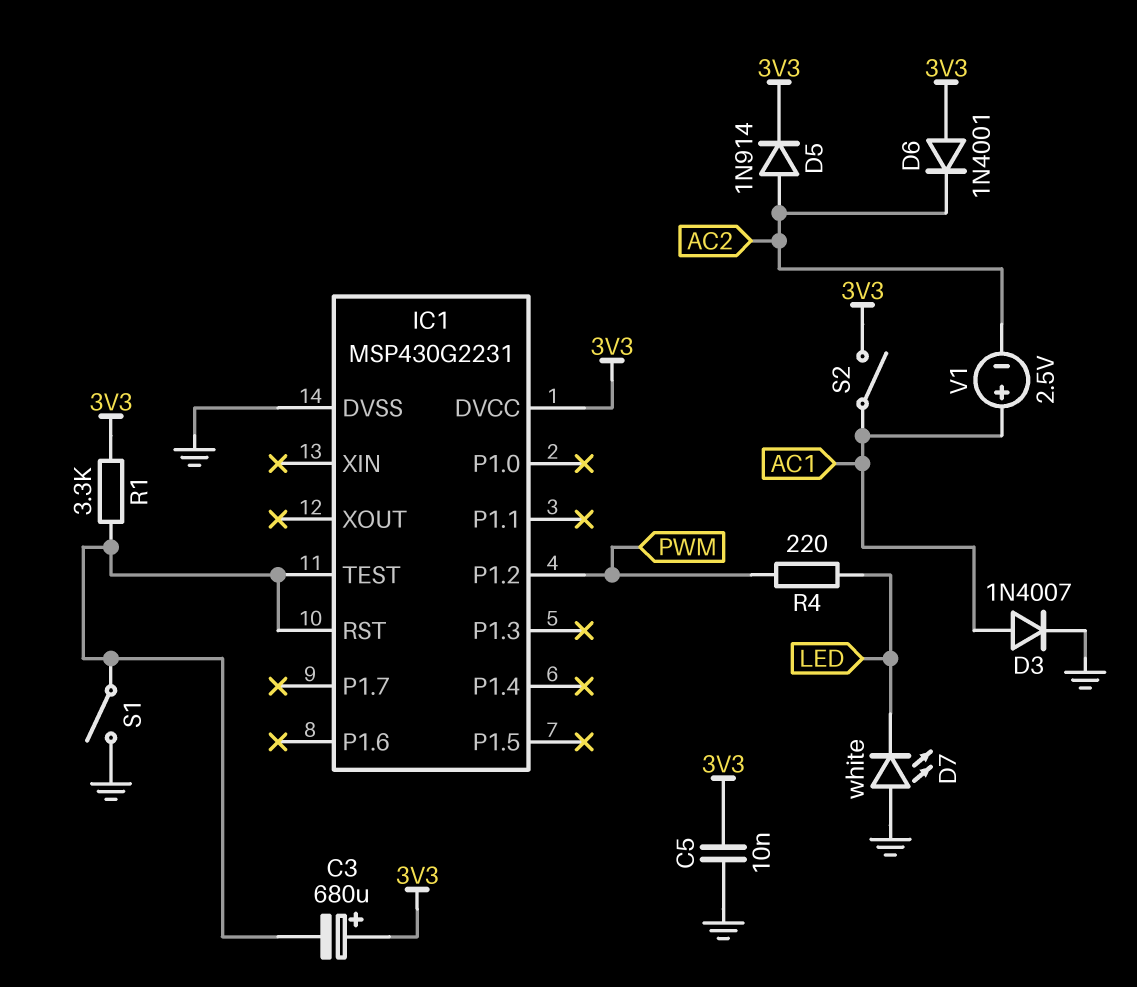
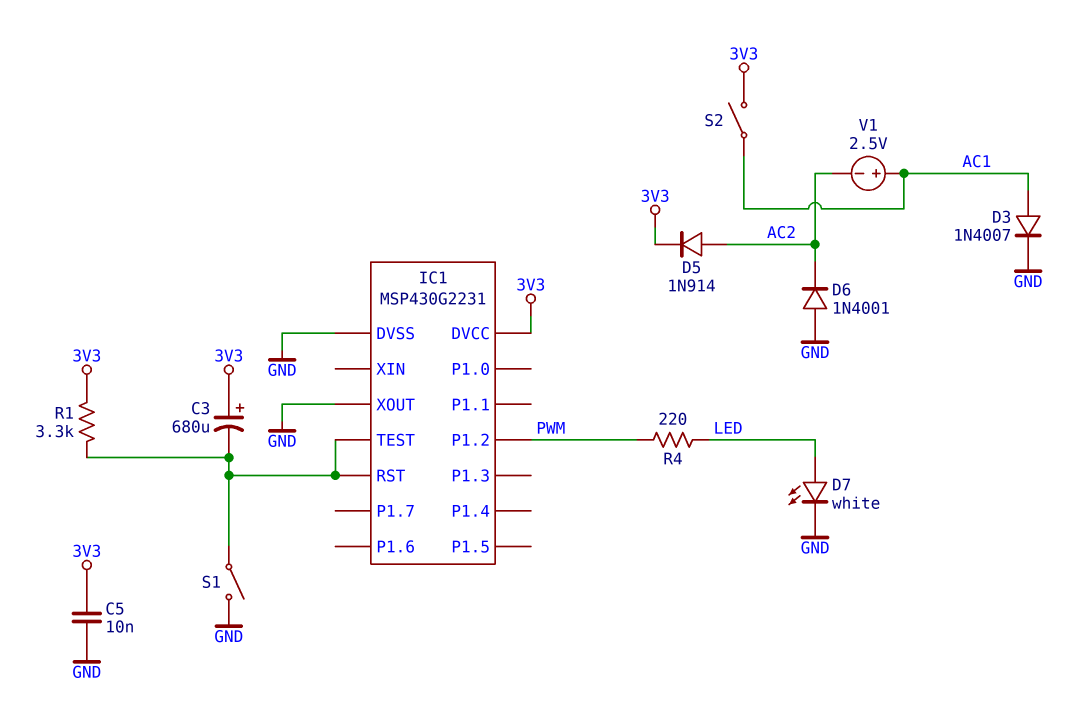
D6: diode 1N4001 (A 3V3, K AC2) -> diode 1N4001 (A GND, K AC2)
D7: LED white (A GND, K LED) -> LED white (A LED, K GND)
IC1 pin XOUT: none -> GND

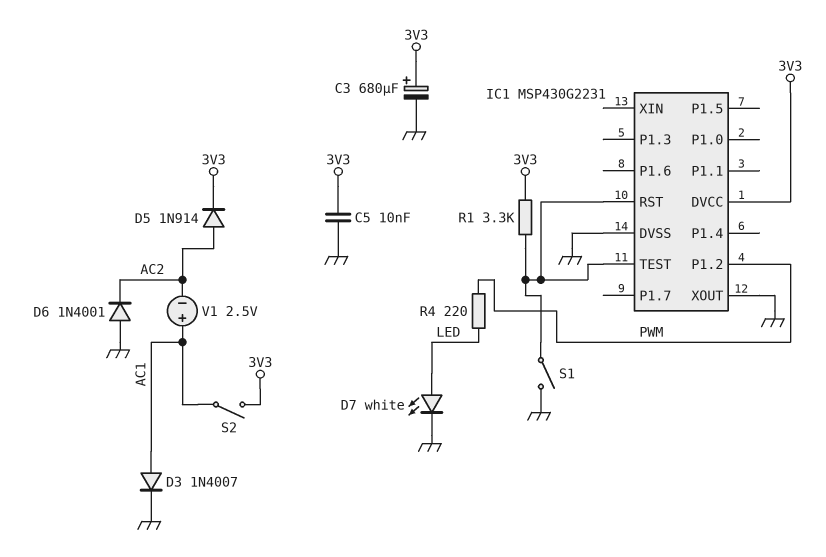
C3: 680uF (plus 3V3, minus IC1/RST) -> 680uF (plus 3V3, minus GND)

